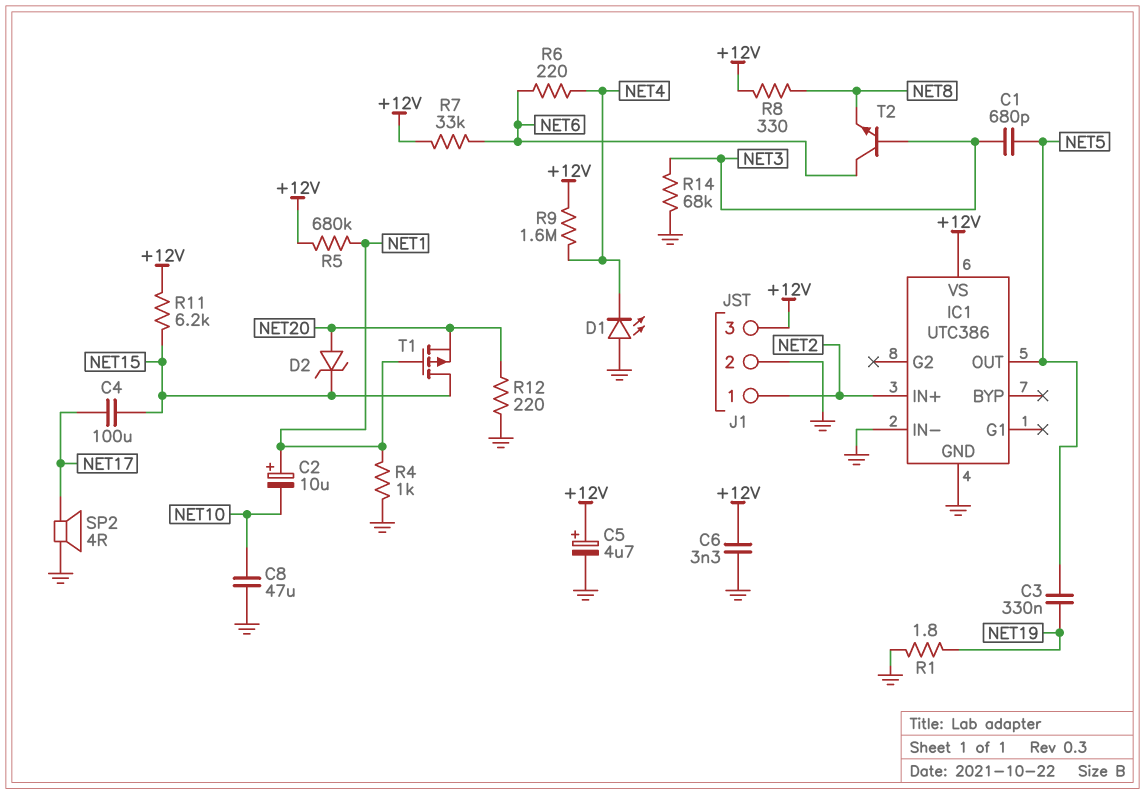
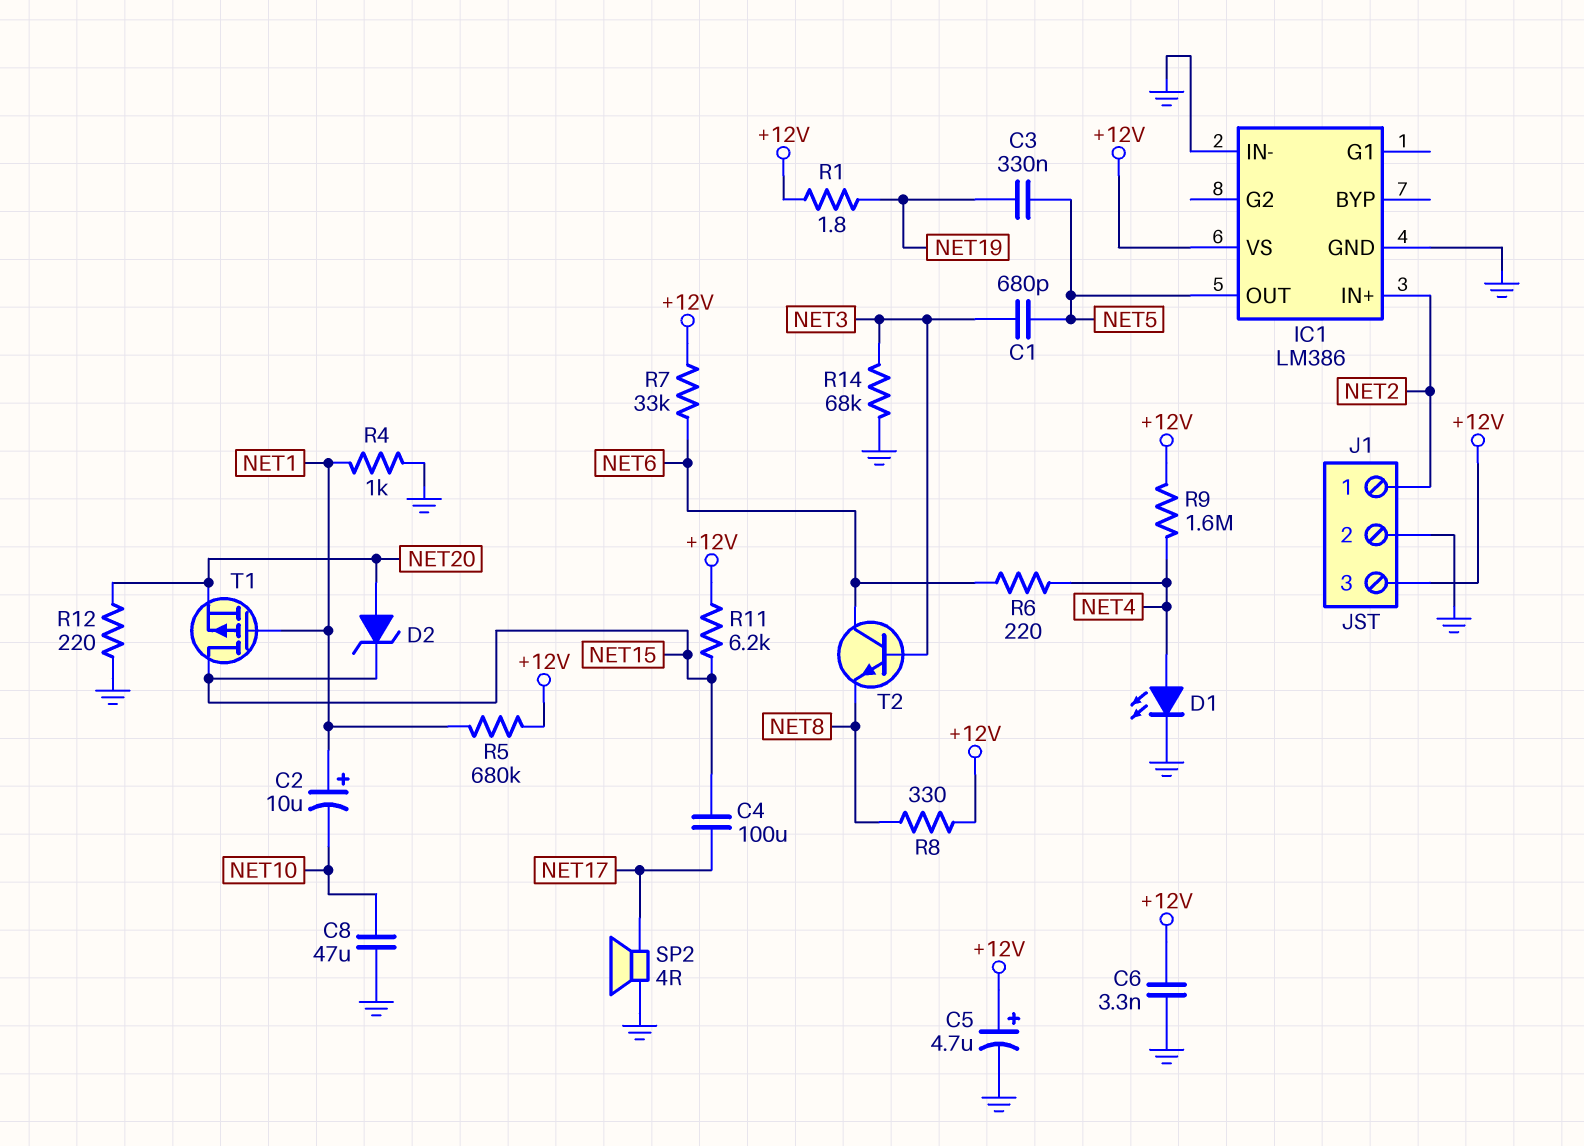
D1: LED (A GND, K NET4) -> LED (A NET4, K GND)
IC1: UTC386 -> LM386
R1: 1.8 (GND, NET19) -> 1.8 (+12V, NET19)

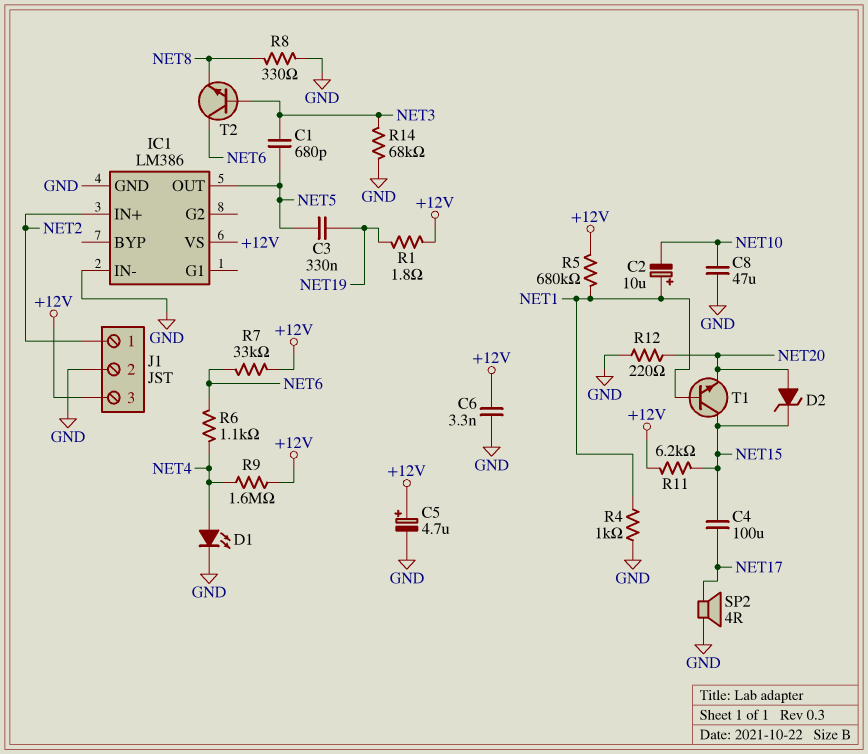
R6: 220 (NET4, NET6) -> 1.1k (NET4, NET6)
R8: 330 (+12V, NET8) -> 330 (GND, NET8)
T1: PMOS (G NET1, D NET15, S NET20) -> NPN (B NET1, C NET15, E NET20)

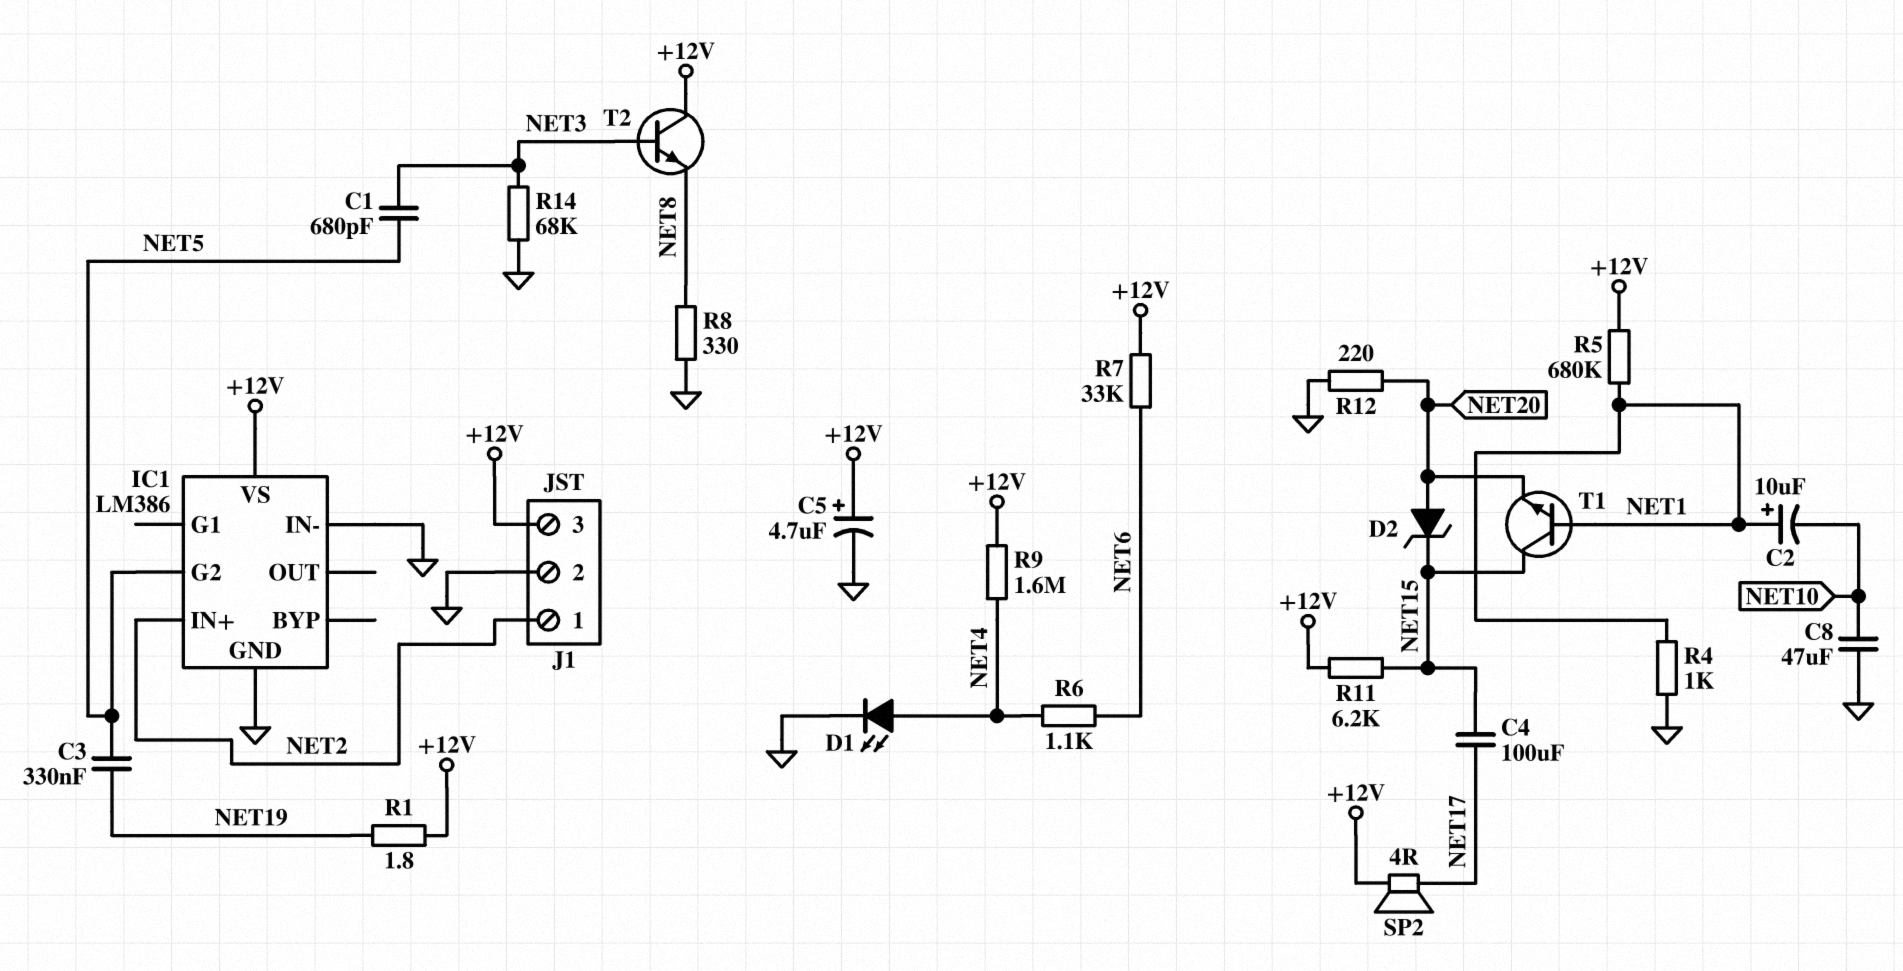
C6: 3.3nF (+12V, GND) -> none
IC1 pin G2: none -> NET5
IC1 pin OUT: NET5 -> none
SP2: speaker 4R (GND, NET17) -> speaker 4R (+12V, NET17)
T2: NPN (B NET3, C NET6, E NET8) -> NPN (B NET3, C +12V, E NET8)

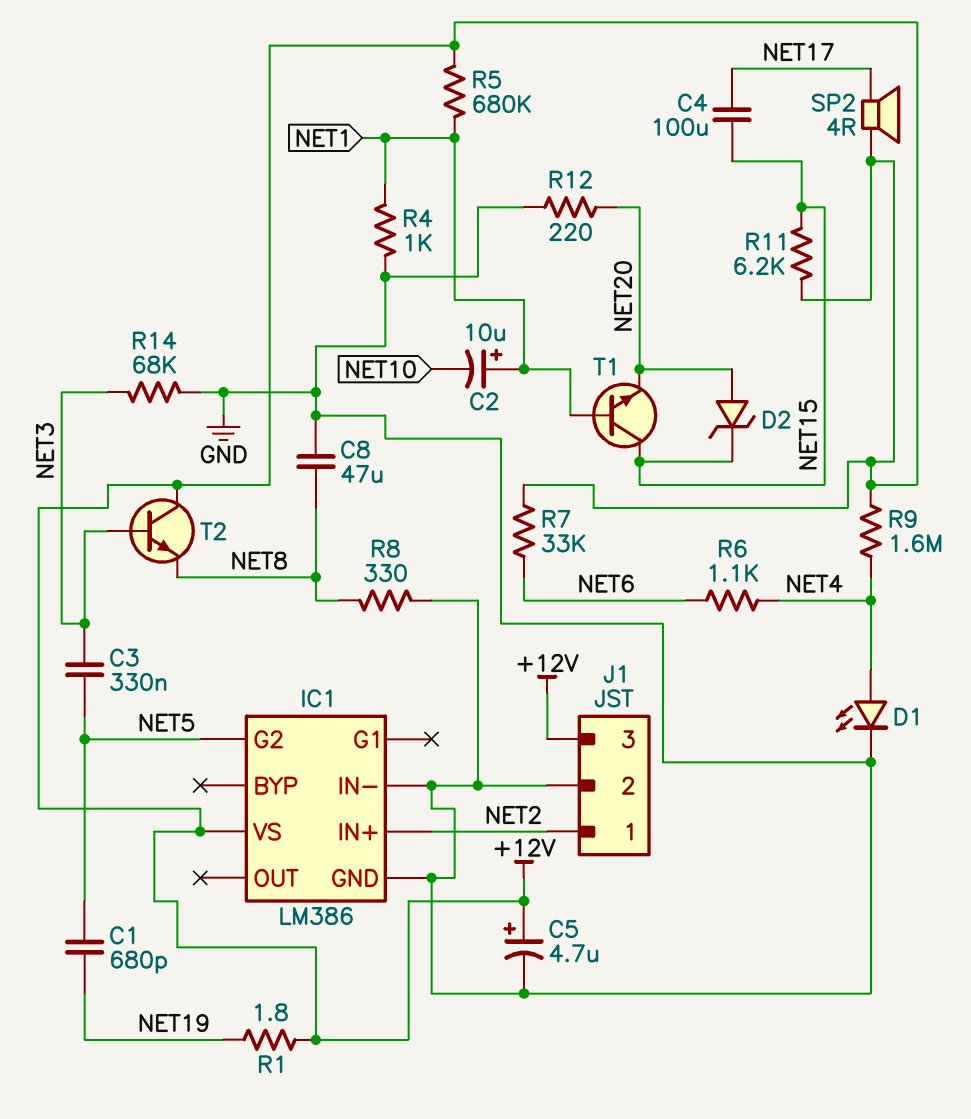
C1: 680pF (NET3, NET5) -> 680pF (NET5, NET19)
C3: 330nF (NET5, NET19) -> 330nF (NET3, NET5)
C8: 47uF (GND, NET10) -> 47uF (GND, NET8)

